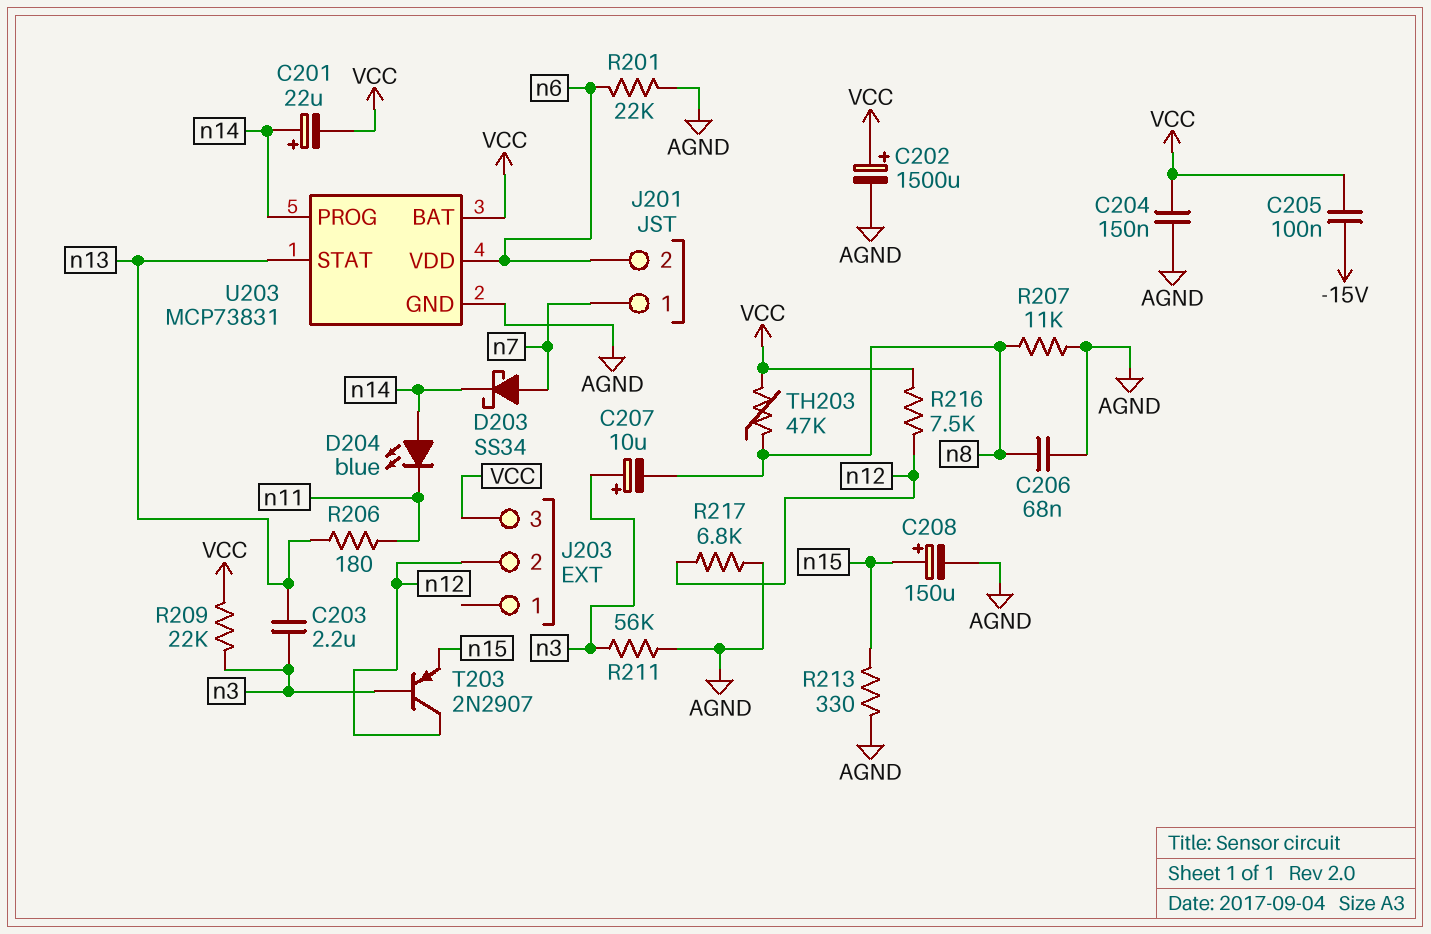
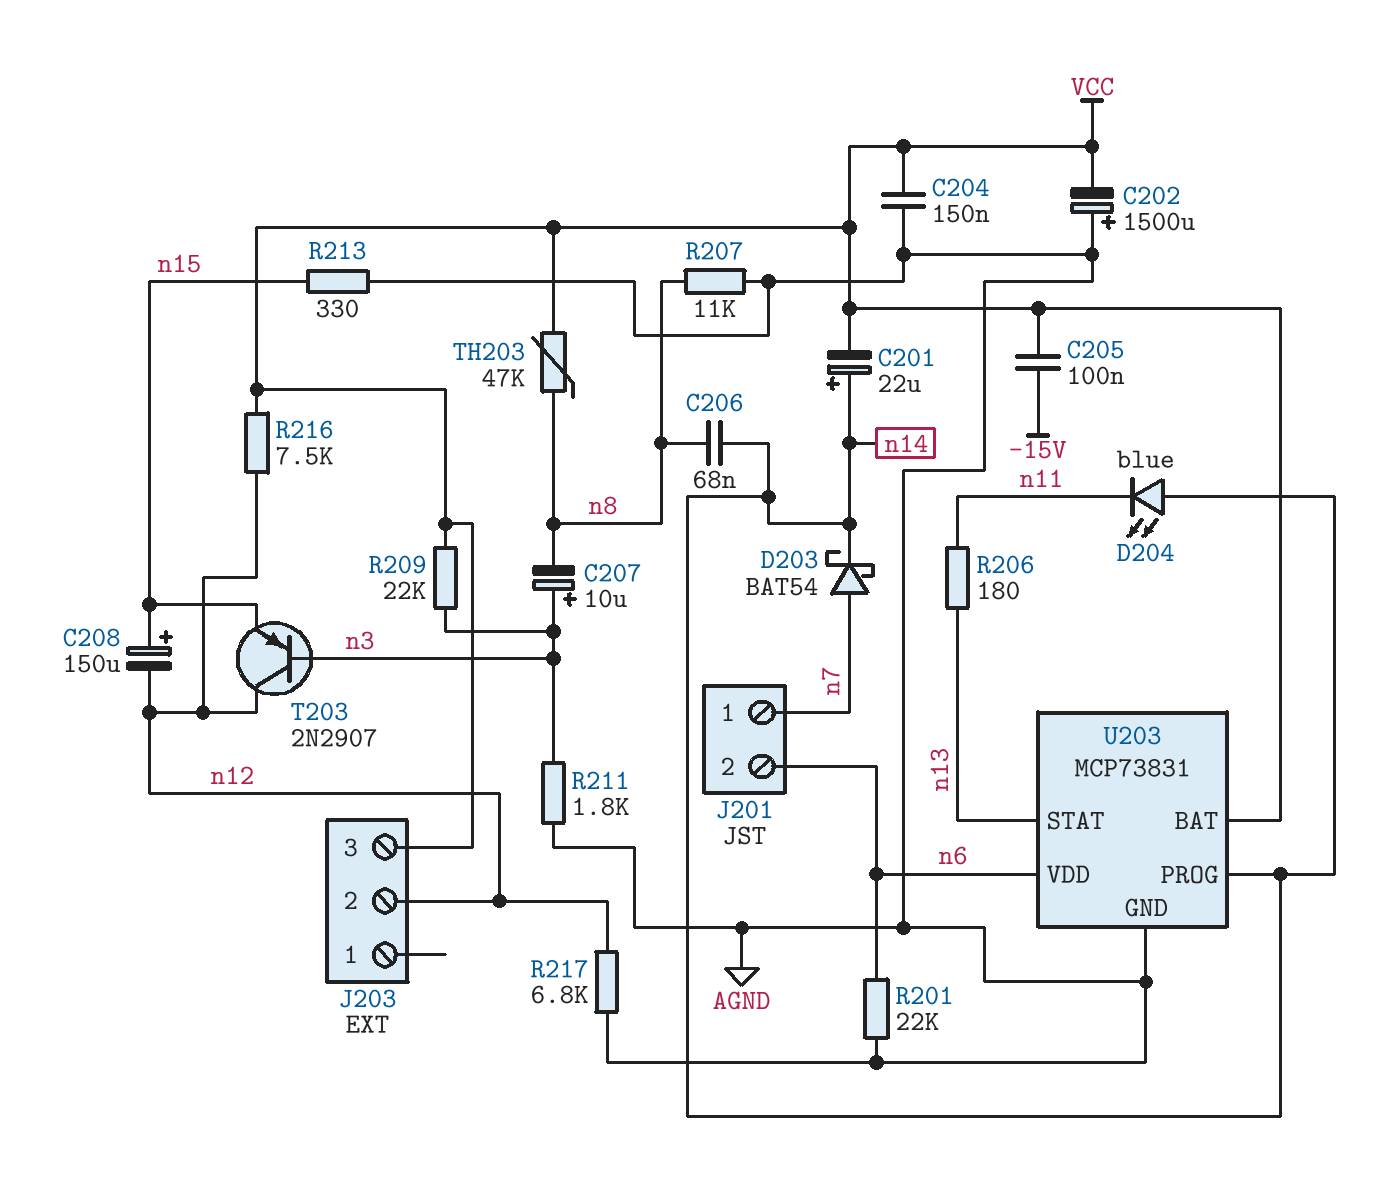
C202: 1500uF (plus VCC, minus AGND) -> 1500uF (plus AGND, minus VCC)
C203: 2.2uF (n3, n13) -> none
C206: 68nF (AGND, n8) -> 68nF (n8, n14)
C208: 150uF (plus n15, minus AGND) -> 150uF (plus n15, minus n12)
D203: schottky SS34 (A n7, K n14) -> schottky BAT54 (A n7, K n14)
R211: 56k (AGND, n3) -> 1.8k (AGND, n3)

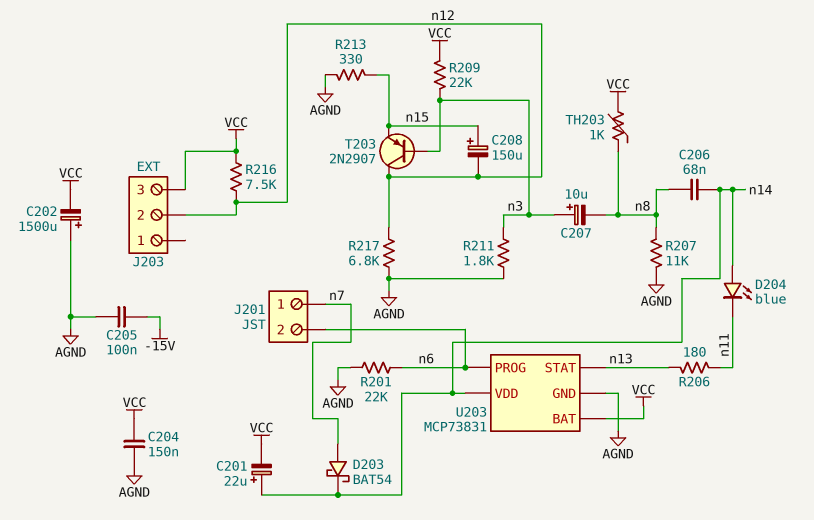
C205: 100nF (-15V, VCC) -> 100nF (-15V, AGND)
TH203: 47k (VCC, n8) -> 1k (VCC, n8)
U203 pin PROG: n14 -> n6
U203 pin VDD: n6 -> n14

